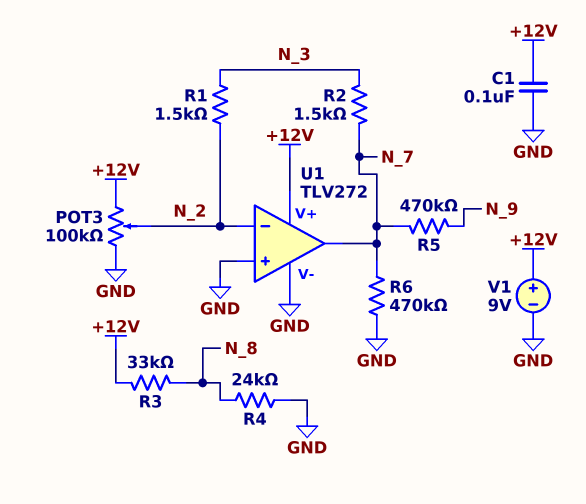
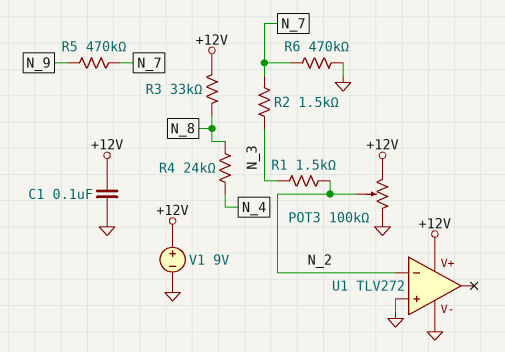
R4: 24k (GND, N_8) -> 24k (N_4, N_8)
U1 pin out: N_7 -> none

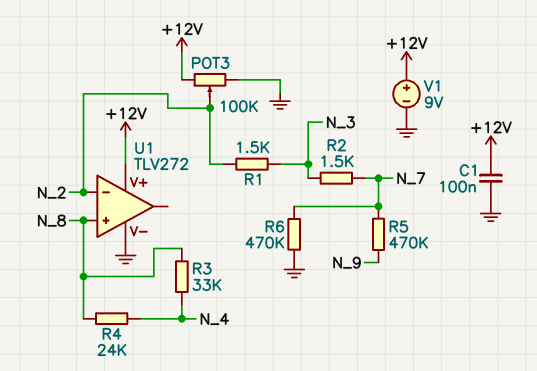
R3: 33k (+12V, N_8) -> 33k (N_4, N_8)
U1 pin in+: GND -> N_8

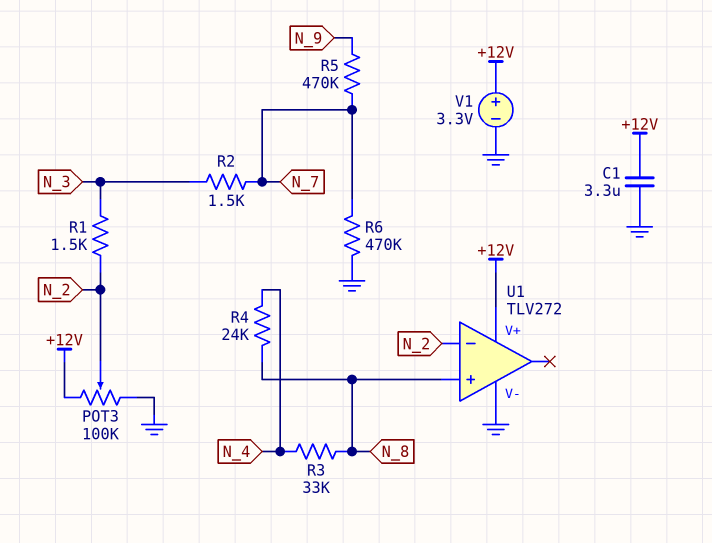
C1: 100nF (+12V, GND) -> 3.3uF (+12V, GND)
V1: 9V (plus +12V, minus GND) -> 3.3V (plus +12V, minus GND)

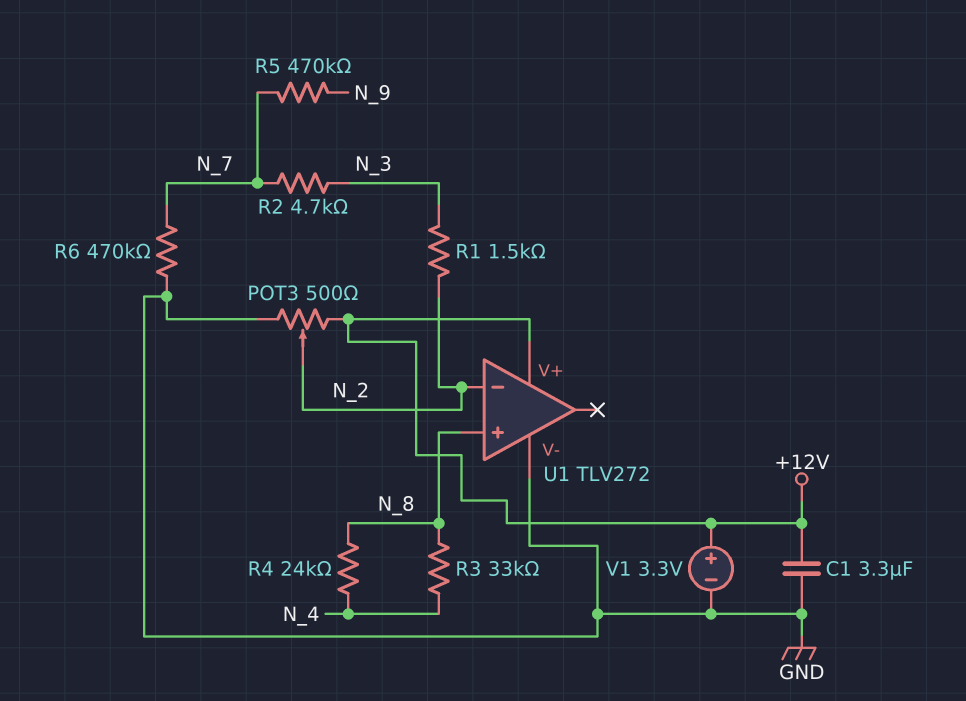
POT3: 100k (+12V, GND, wiper N_2) -> 500 (+12V, GND, wiper N_2)
R2: 1.5k (N_3, N_7) -> 4.7k (N_3, N_7)

